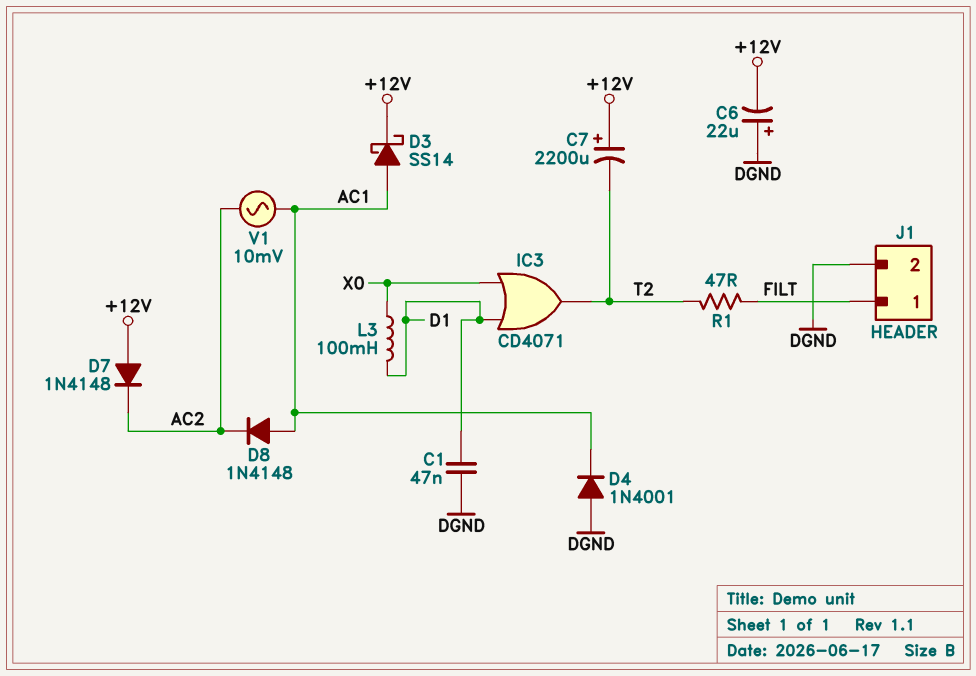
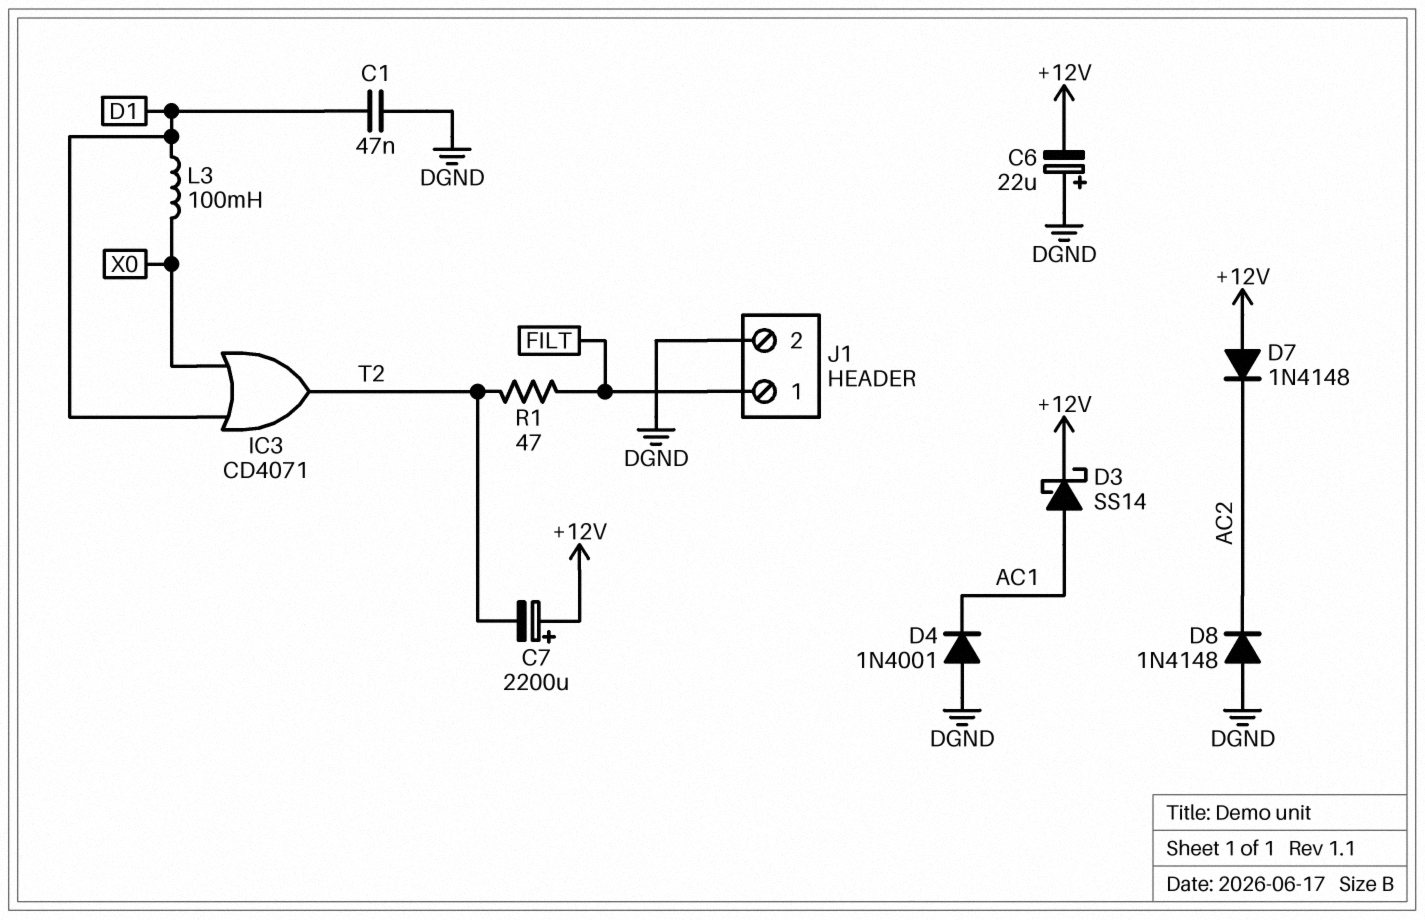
D8: diode 1N4148 (A AC1, K AC2) -> diode 1N4148 (A DGND, K AC2)
V1: AC 10mV (AC1, AC2) -> none

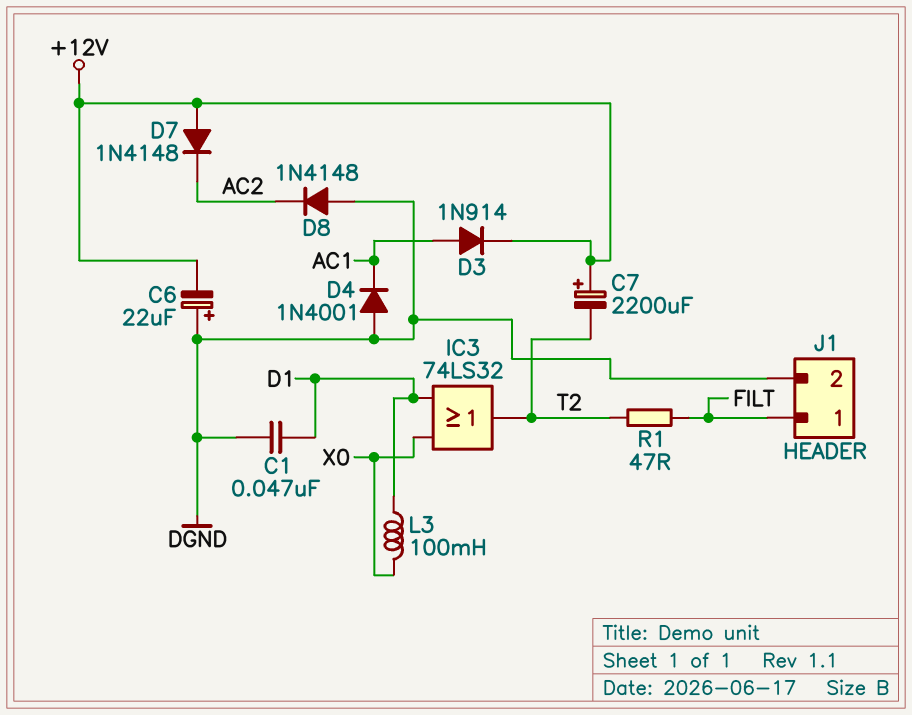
D3: schottky SS14 (A AC1, K +12V) -> diode 1N914 (A AC1, K +12V)
IC3: OR CD4071 (in D1, in X0, out T2) -> OR 74LS32 (in D1, in X0, out T2)

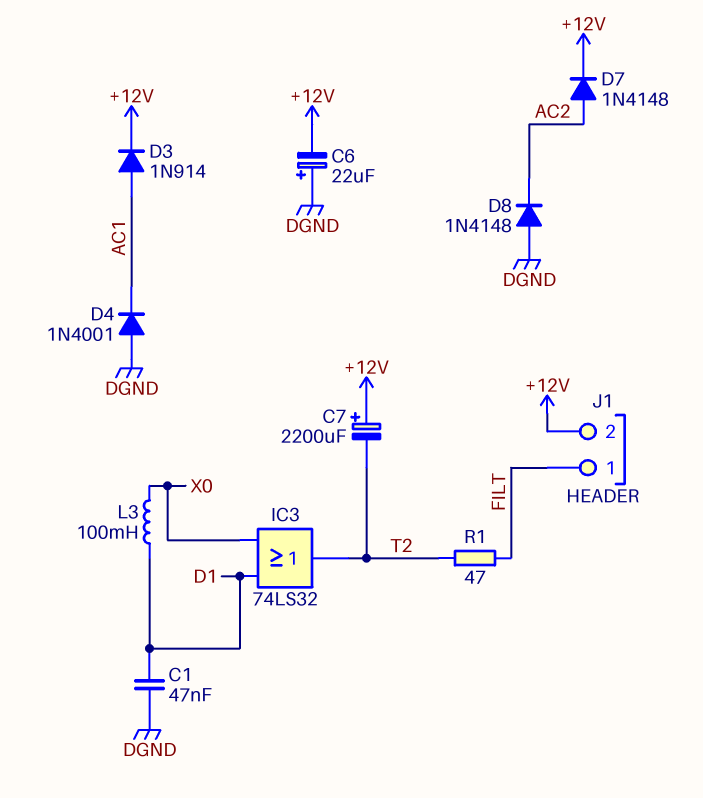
D7: diode 1N4148 (A +12V, K AC2) -> diode 1N4148 (A AC2, K +12V)
J1 pin 2: DGND -> +12V

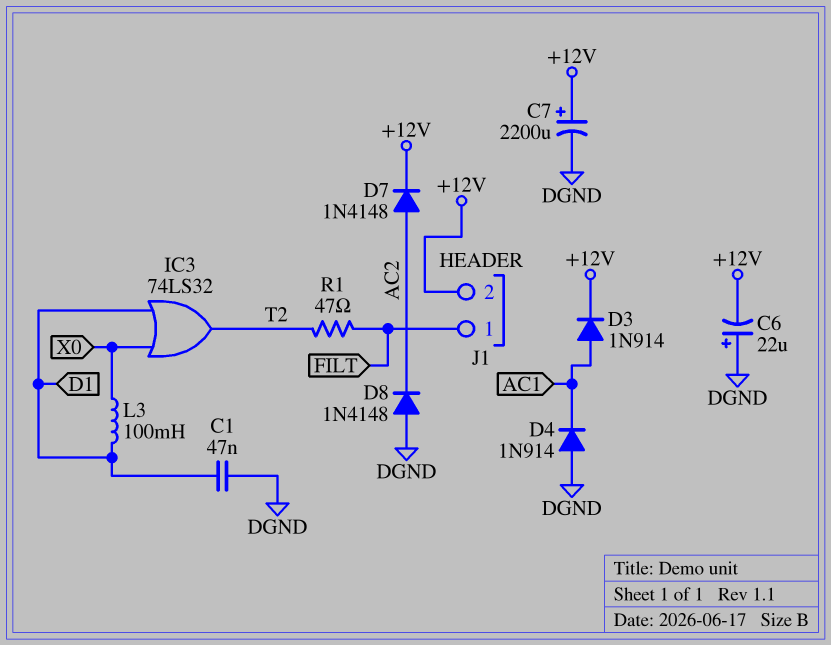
C7: 2200uF (plus +12V, minus T2) -> 2200uF (plus +12V, minus DGND)
D4: diode 1N4001 (A DGND, K AC1) -> diode 1N914 (A DGND, K AC1)

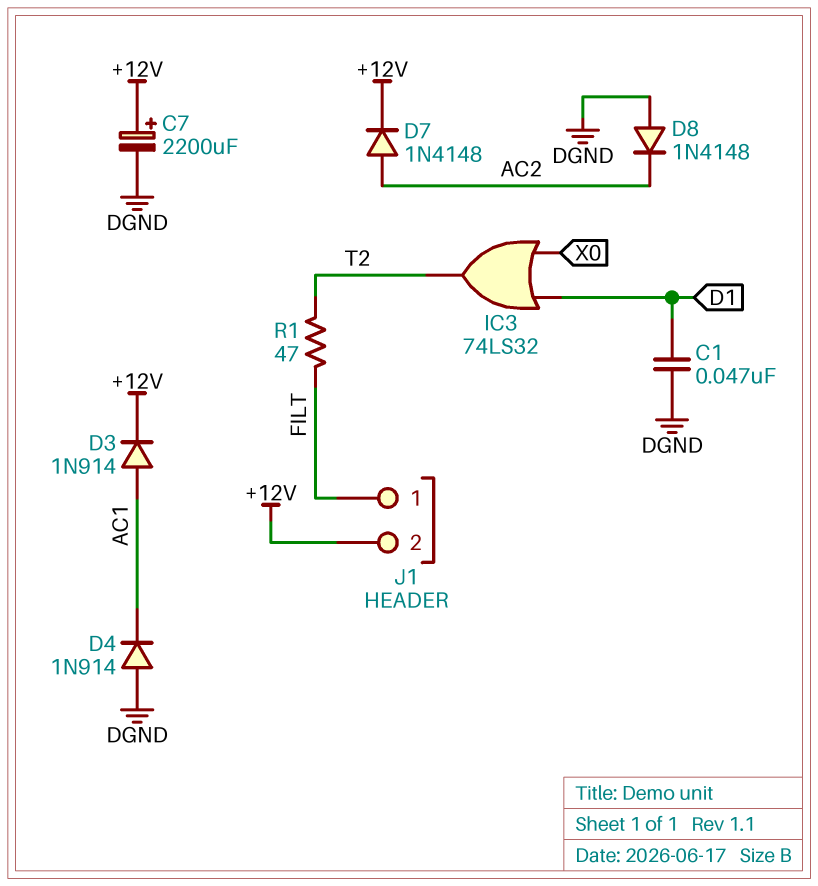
C6: 22uF (plus DGND, minus +12V) -> none
L3: 100mH (D1, X0) -> none

